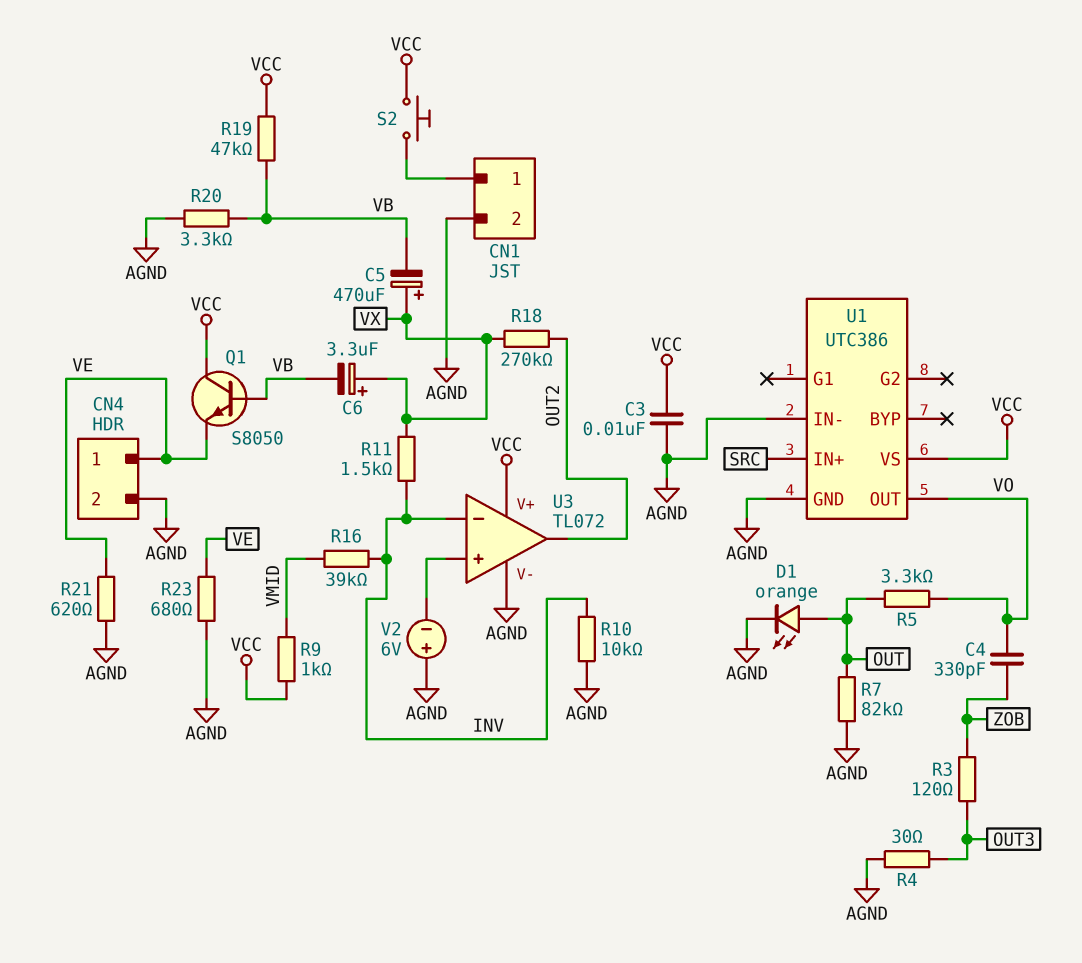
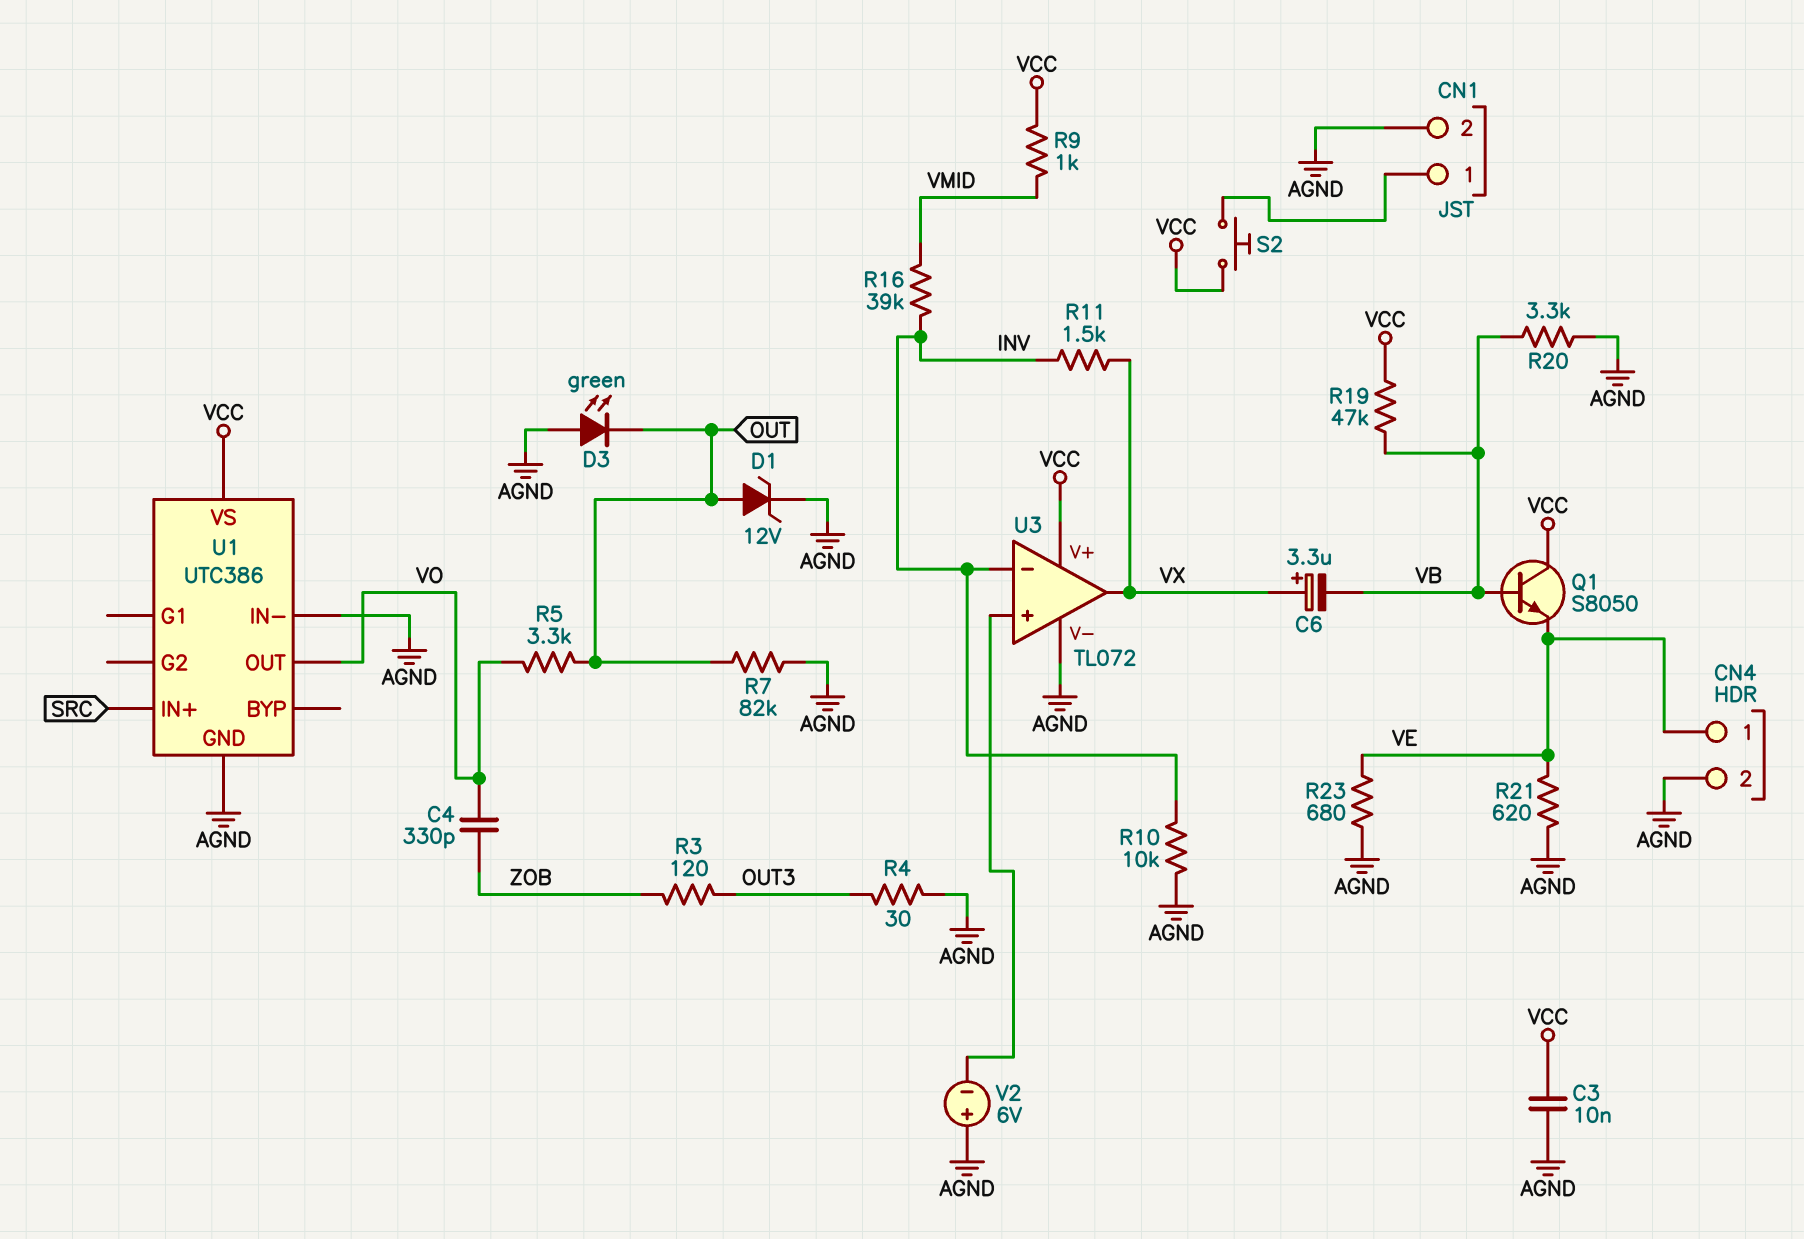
C5: 470uF (plus VX, minus VB) -> none
D1: LED orange (A OUT, K AGND) -> zener 12V (A OUT, K AGND)
D3: none -> LED green (A AGND, K OUT)
R18: 270k (OUT2, VX) -> none
U3 pin out: OUT2 -> VX

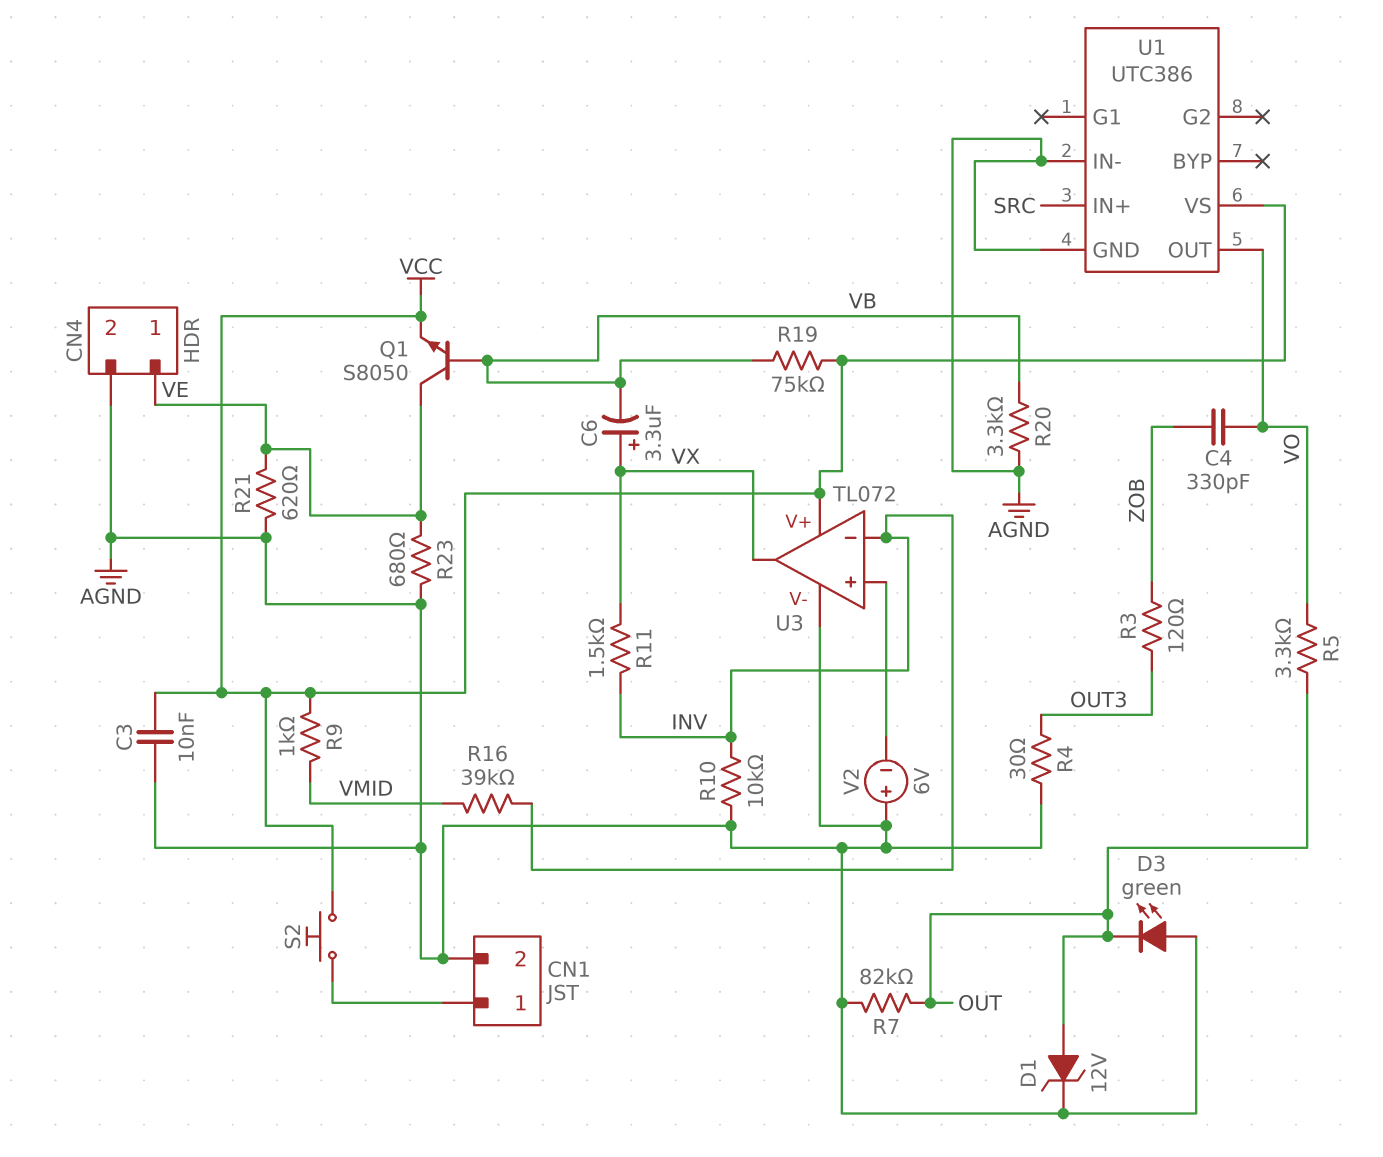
Q1: NPN S8050 (B VB, C VCC, E VE) -> NPN S8050 (B VB, C VE, E VCC)
R19: 47k (VB, VCC) -> 75k (VB, VCC)

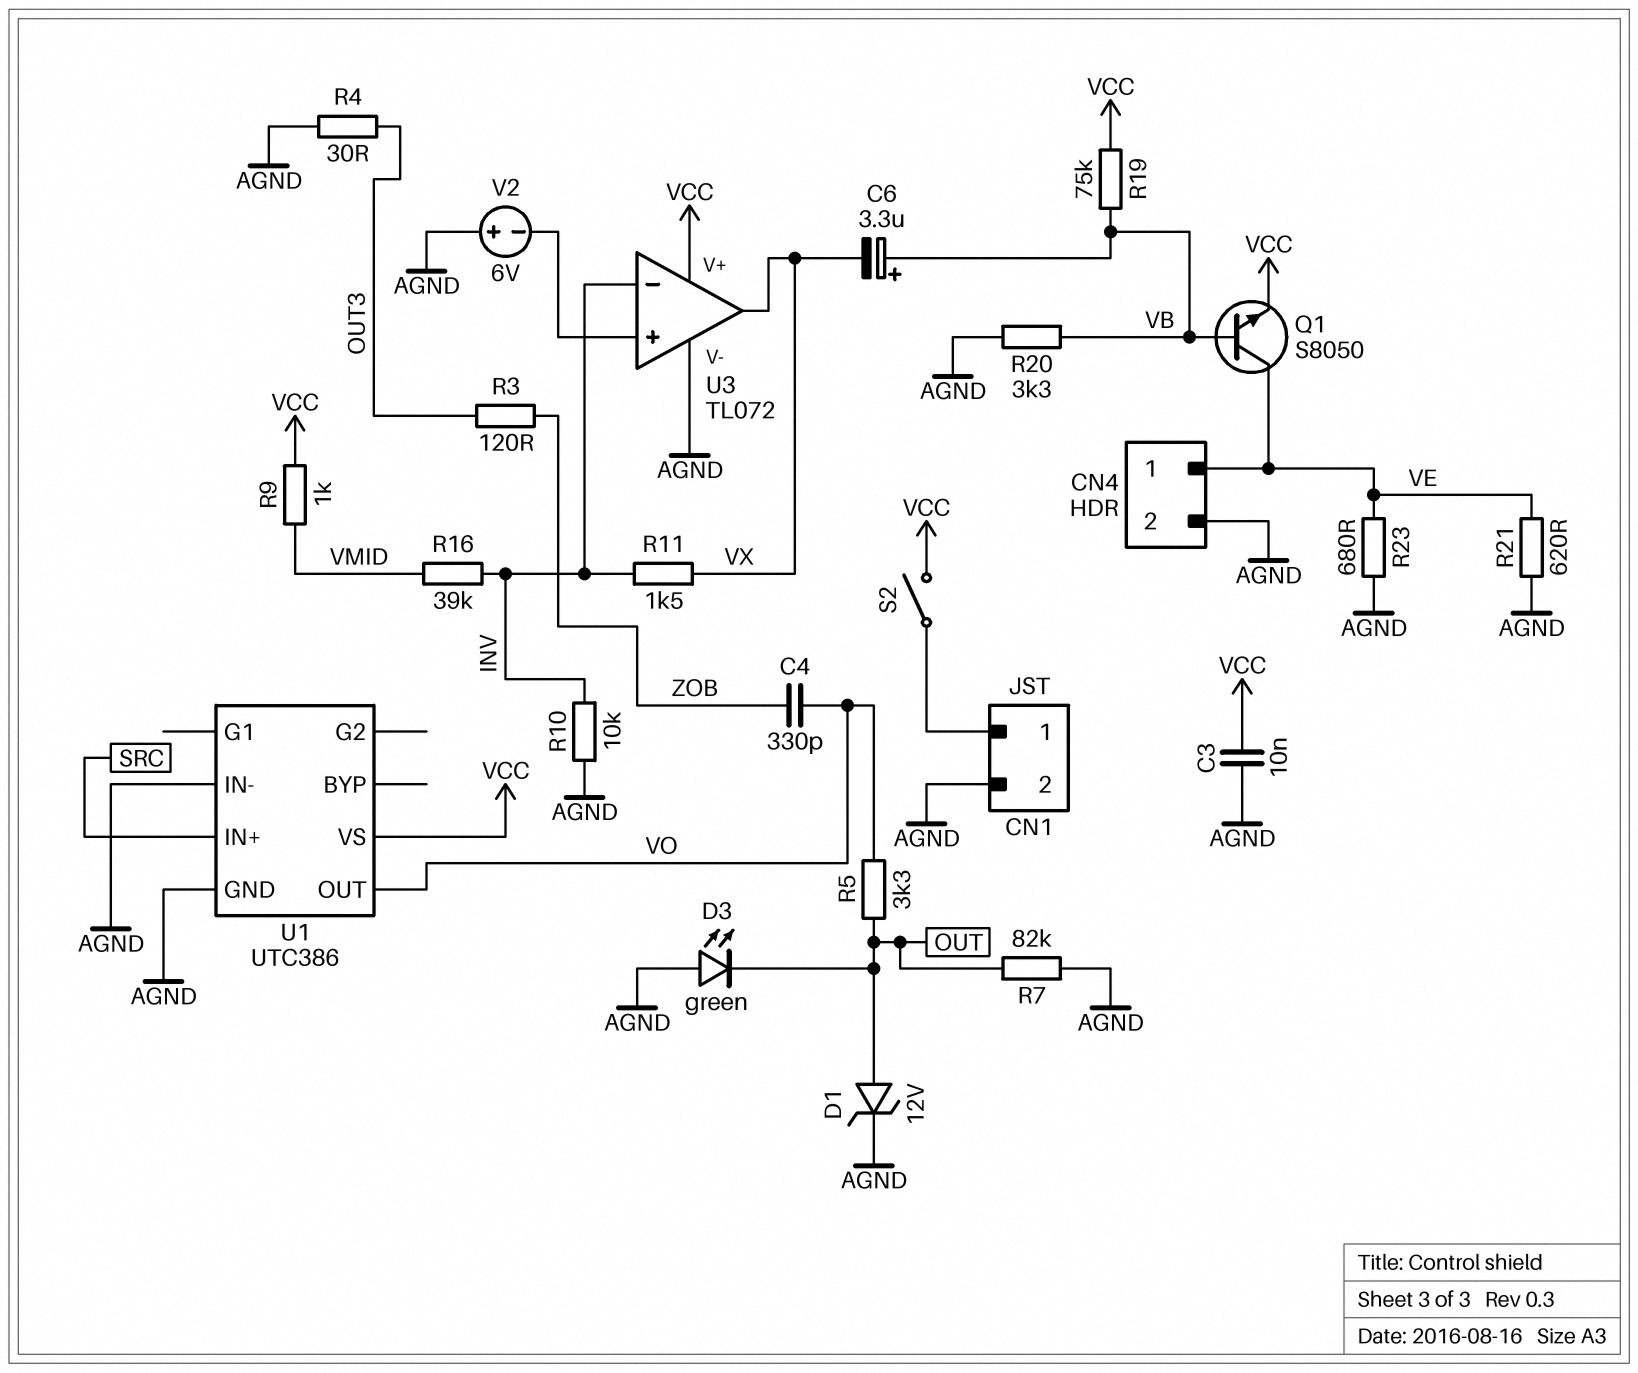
C6: 3.3uF (plus VX, minus VB) -> 3.3uF (plus VB, minus VX)
S2: button (CN1/1, VCC) -> switch (CN1/1, VCC)

